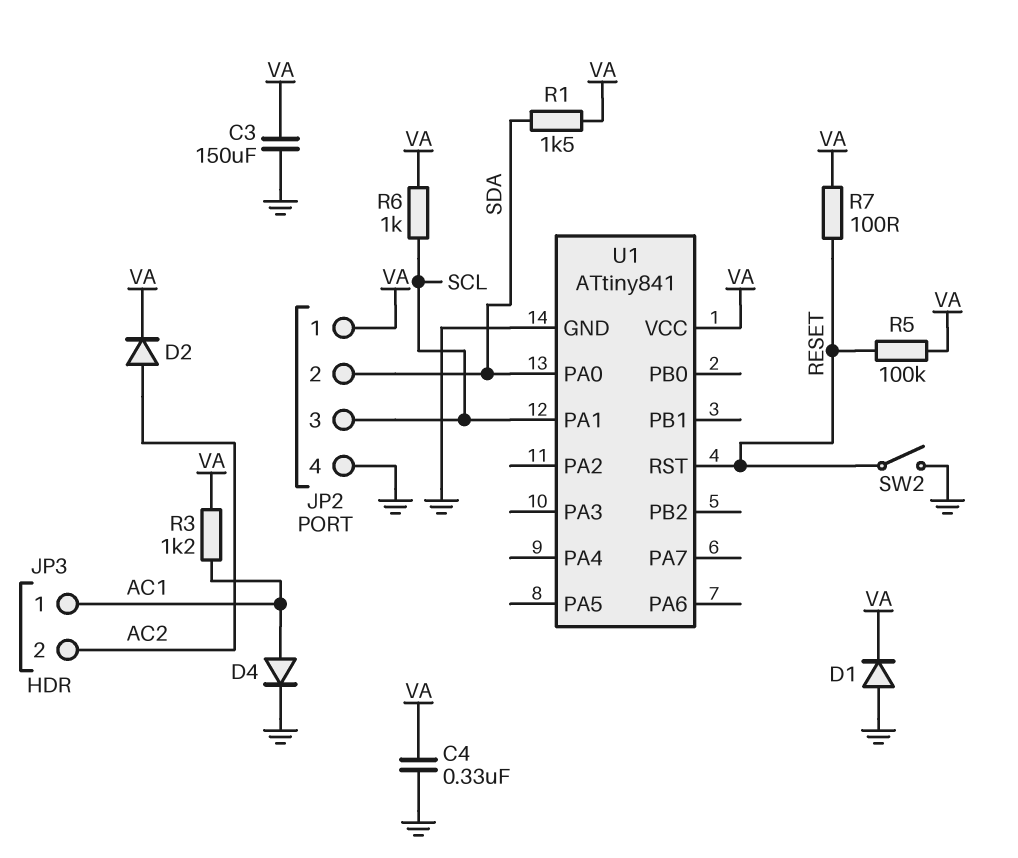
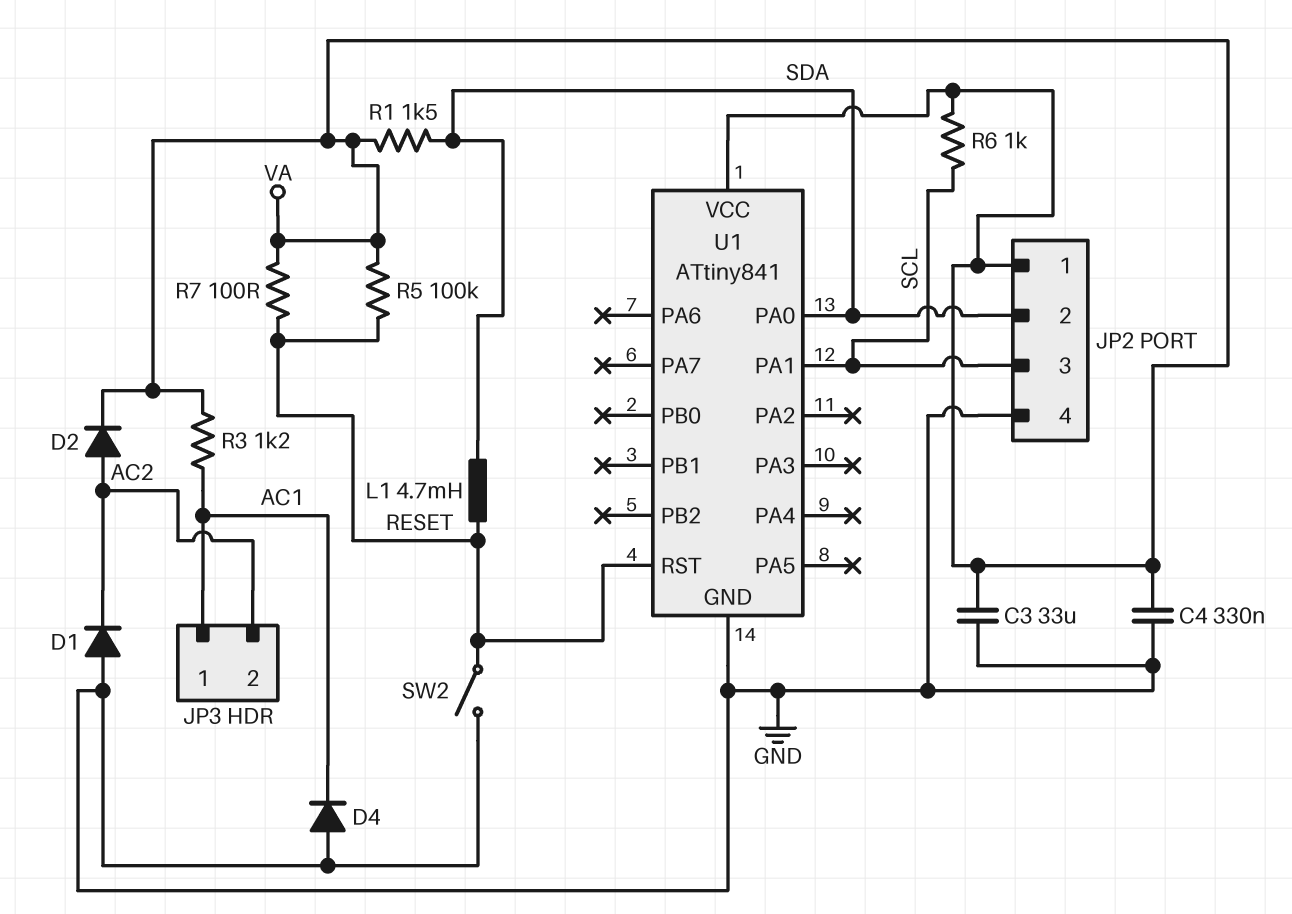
C3: 150uF (GND, VA) -> 33uF (GND, VA)
D1: diode (A GND, K VA) -> diode (A GND, K AC2)
D4: diode (A AC1, K GND) -> diode (A GND, K AC1)
L1: none -> 4.7mH (RESET, SDA)

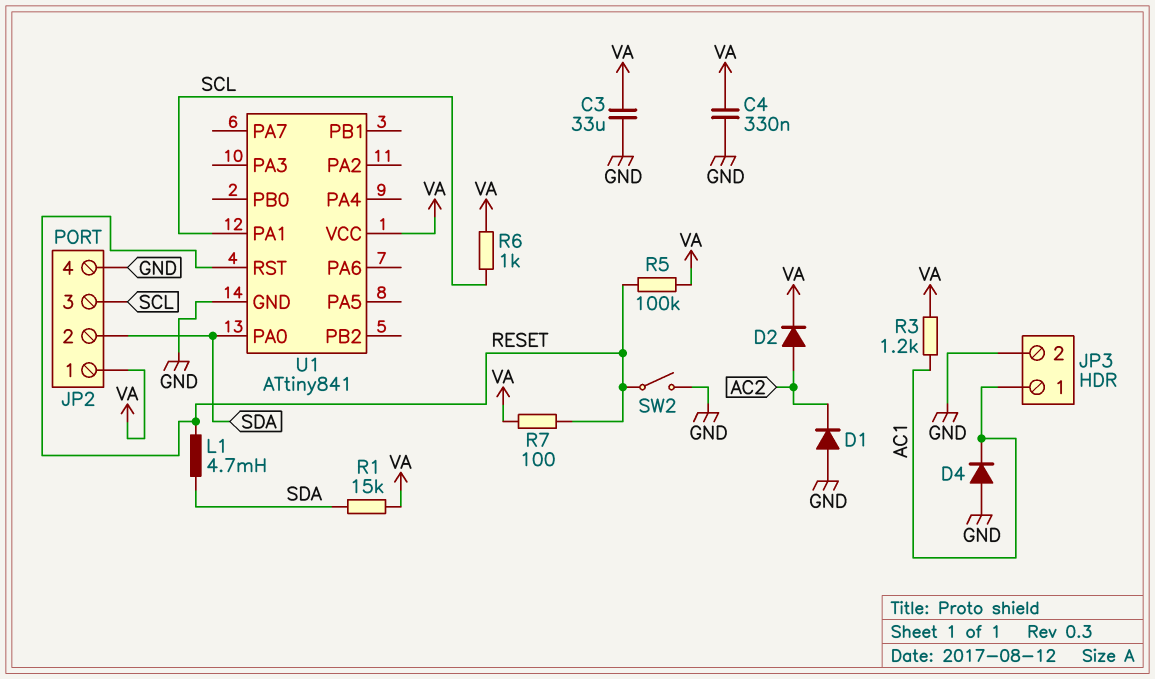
JP3 pin 2: AC2 -> GND
R1: 1.5k (SDA, VA) -> 15k (SDA, VA)

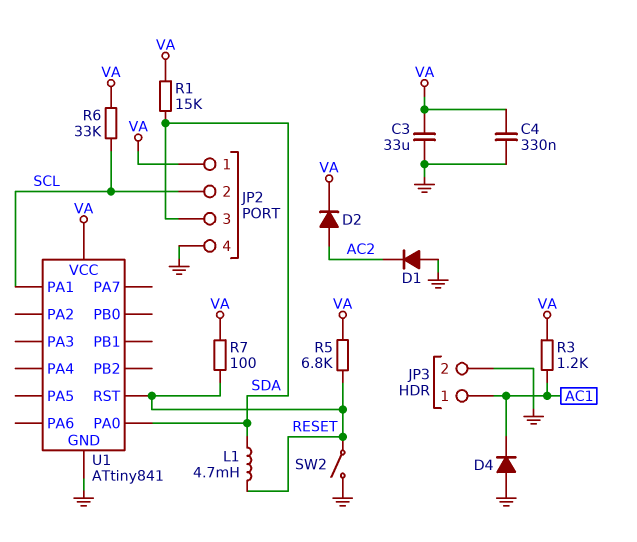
JP2 pin 2: SDA -> SCL
JP2 pin 3: SCL -> SDA
R5: 100k (RESET, VA) -> 6.8k (RESET, VA)
R6: 1k (SCL, VA) -> 33k (SCL, VA)

